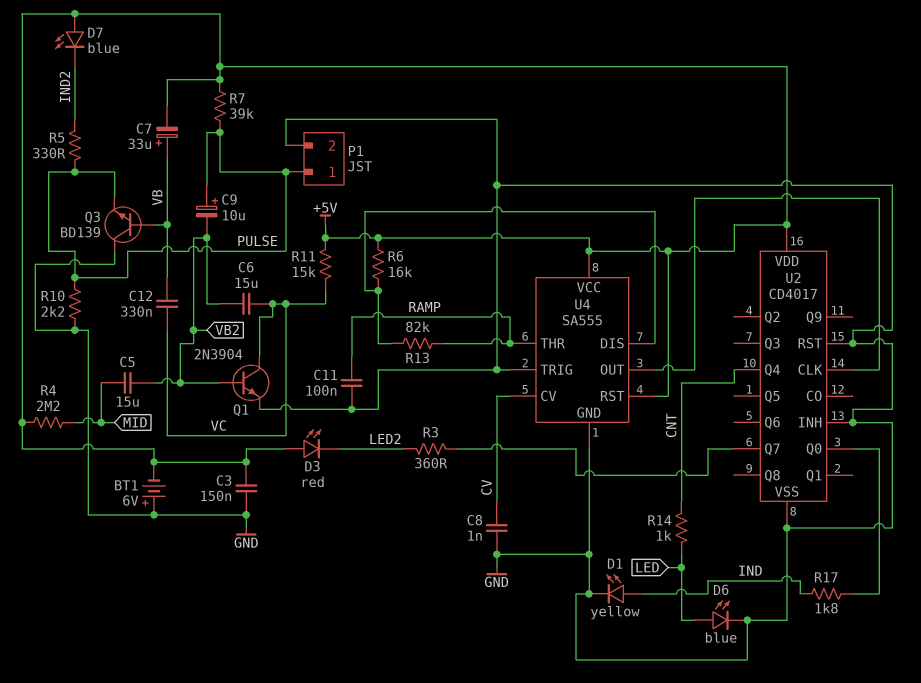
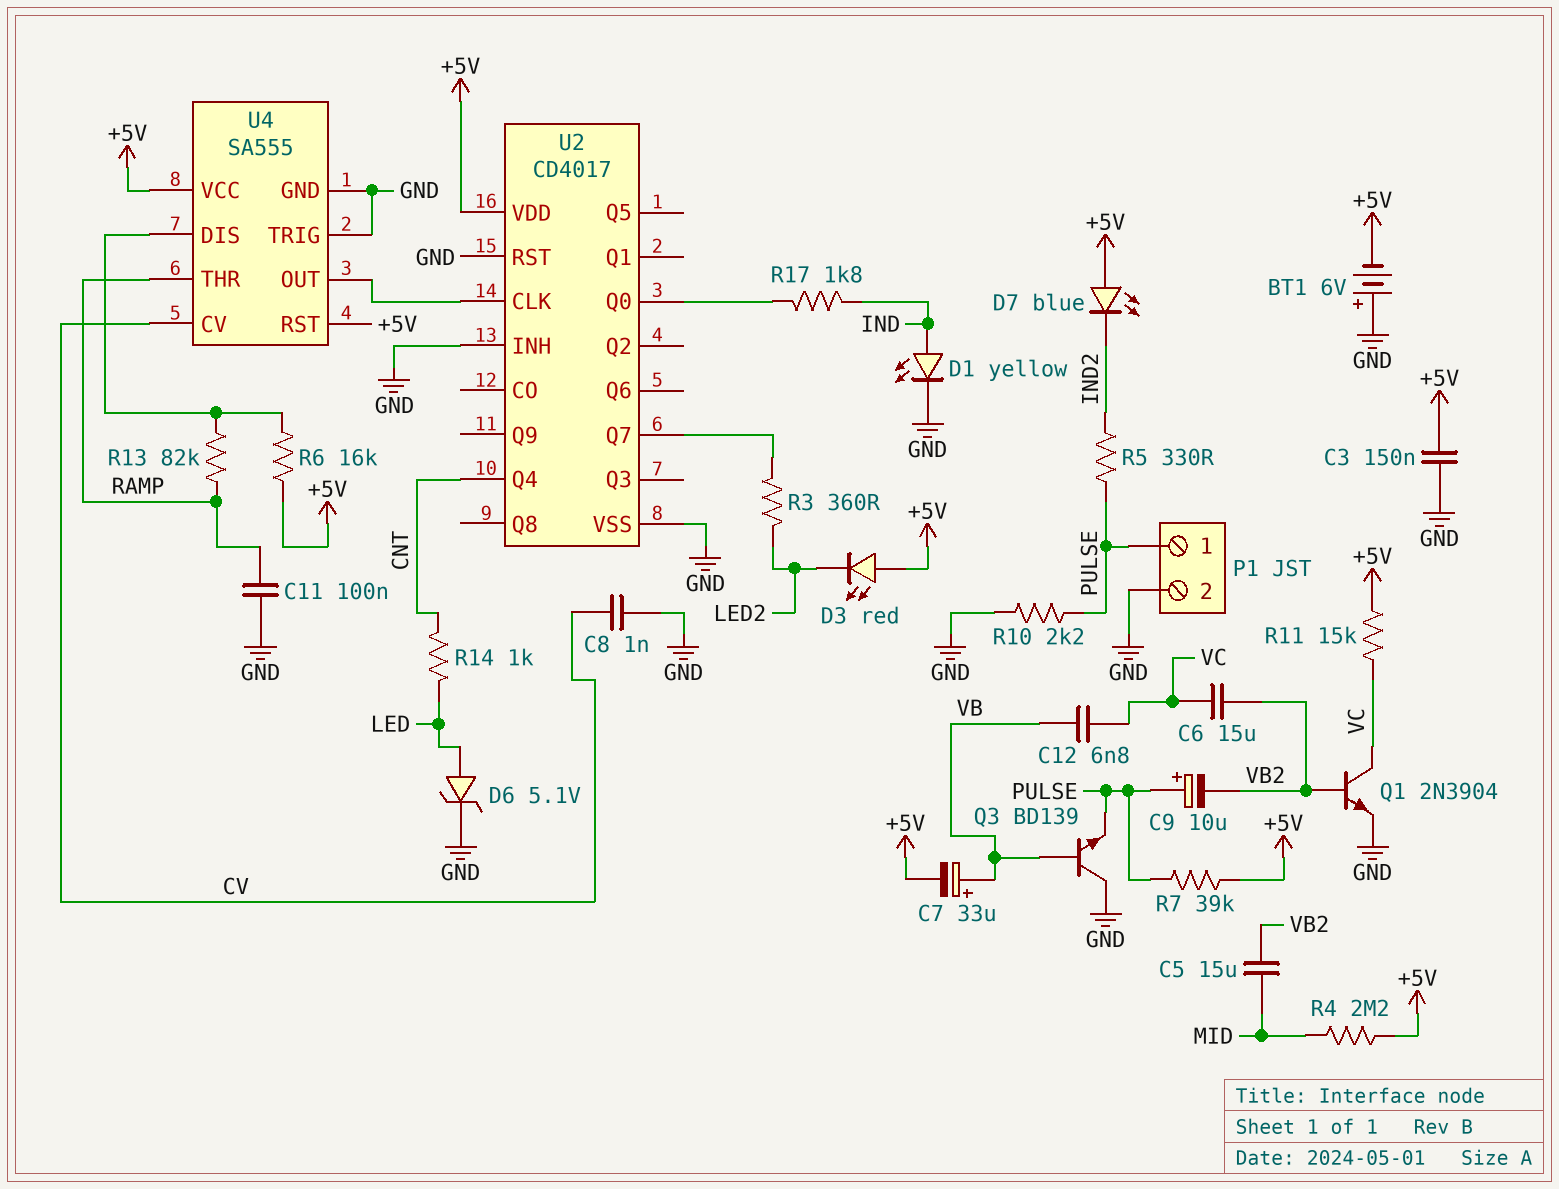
C12: 330nF (VB, VC) -> 6.8nF (VB, VC)
D6: LED blue (A LED, K GND) -> zener 5.1V (A LED, K GND)

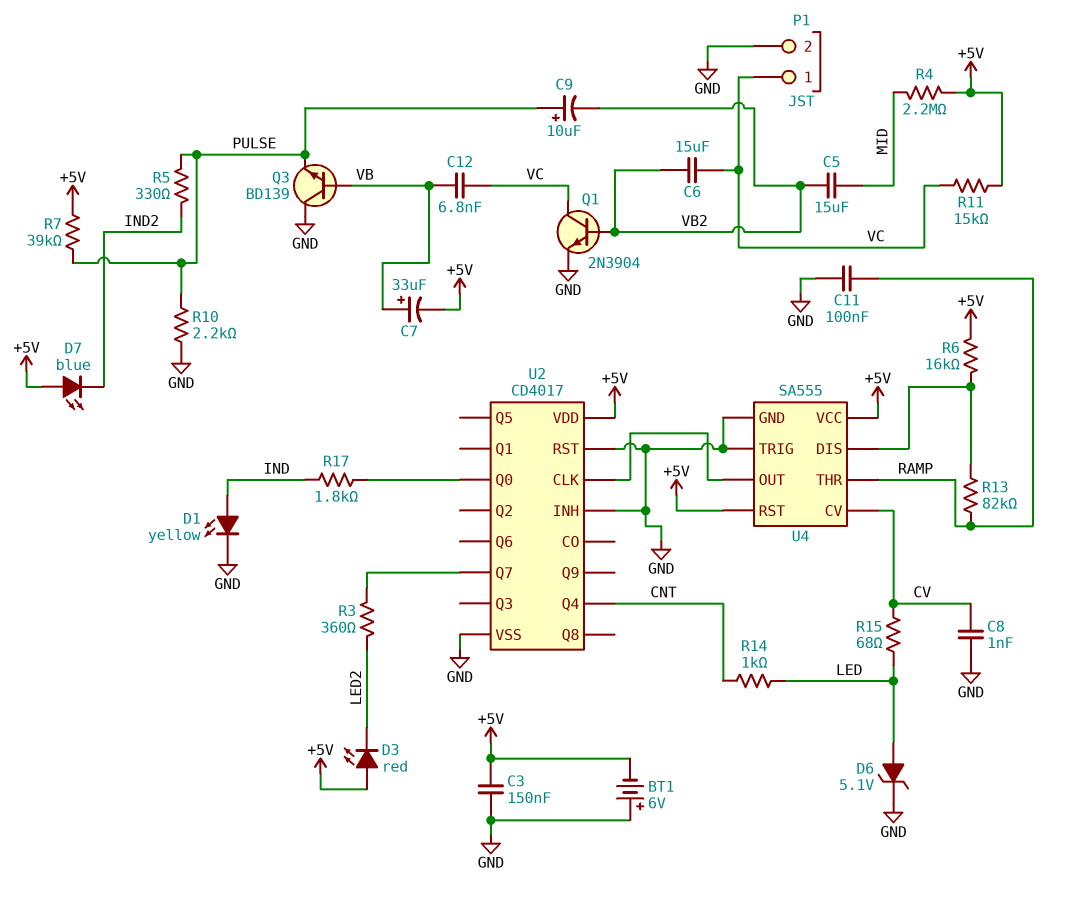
P1 pin 1: PULSE -> VC
R15: none -> 68 (CV, LED)

